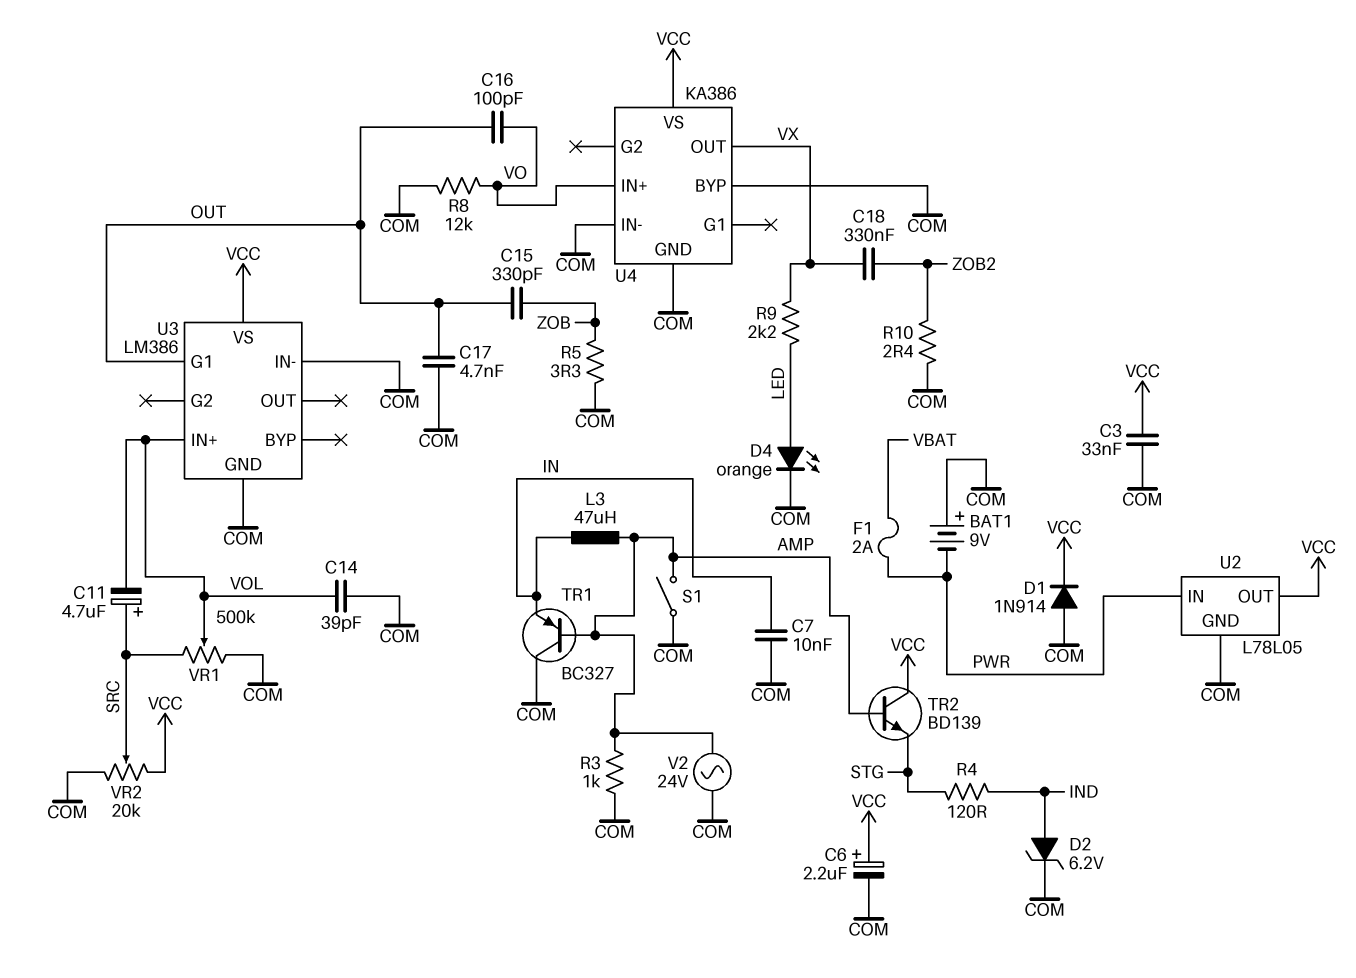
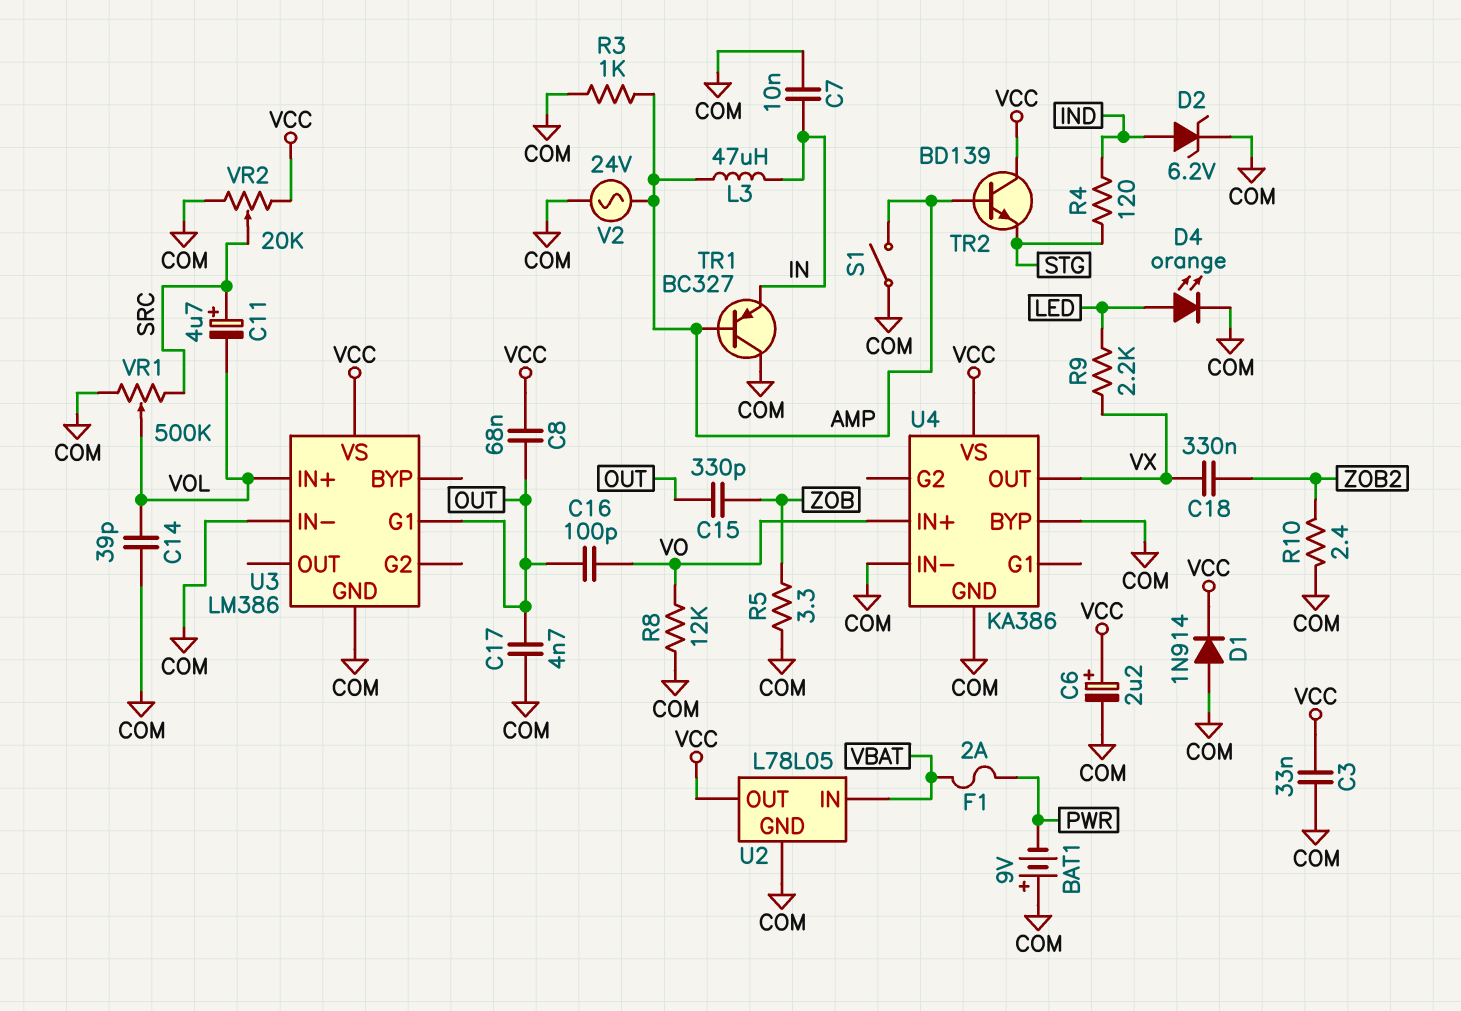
C8: none -> 68nF (OUT, VCC)
U2 pin IN: PWR -> VBAT

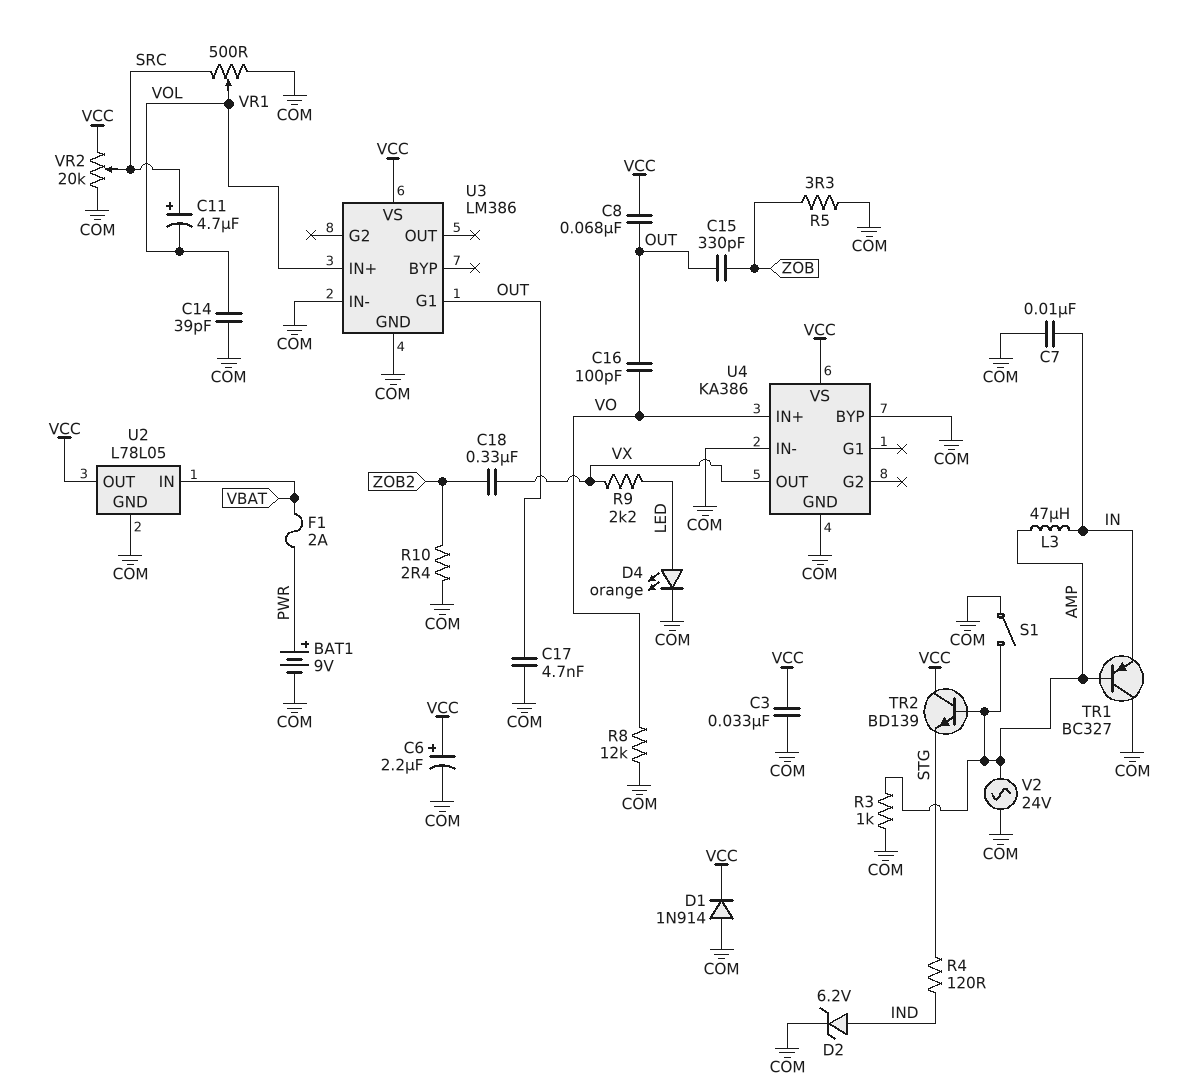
BAT1: 9V (plus COM, minus PWR) -> 9V (plus PWR, minus COM)
VR1: 500k (COM, SRC, wiper VOL) -> 500 (COM, SRC, wiper VOL)

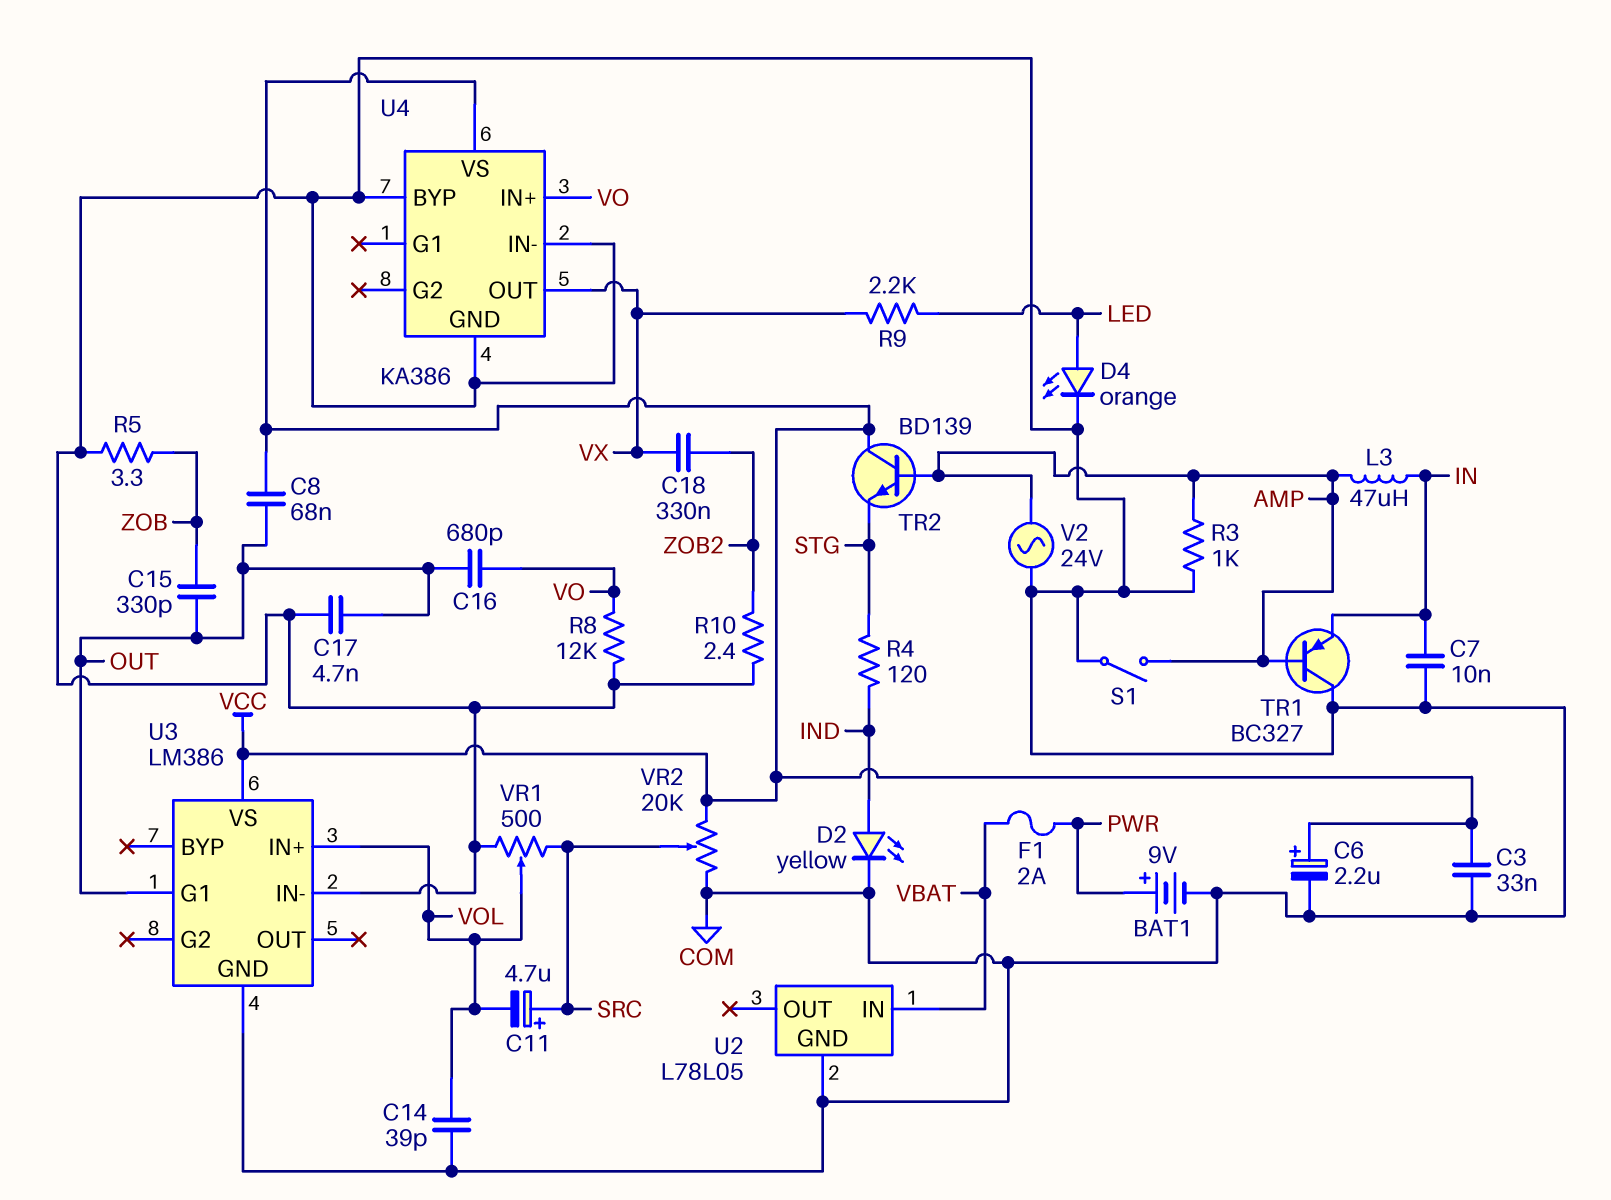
C16: 100pF (OUT, VO) -> 680pF (OUT, VO)
D1: diode 1N914 (A COM, K VCC) -> none
D2: zener 6.2V (A IND, K COM) -> LED yellow (A IND, K COM)
U2 pin OUT: VCC -> none

